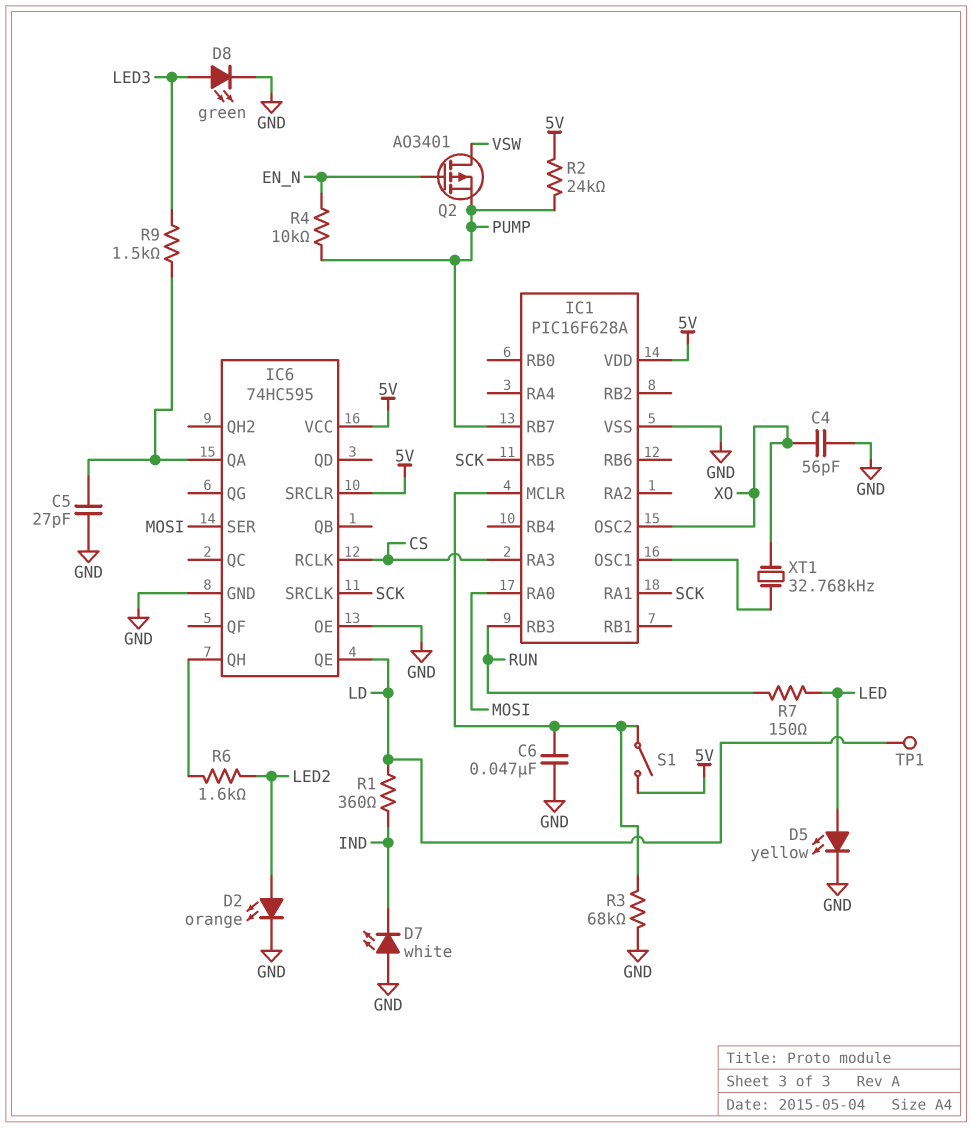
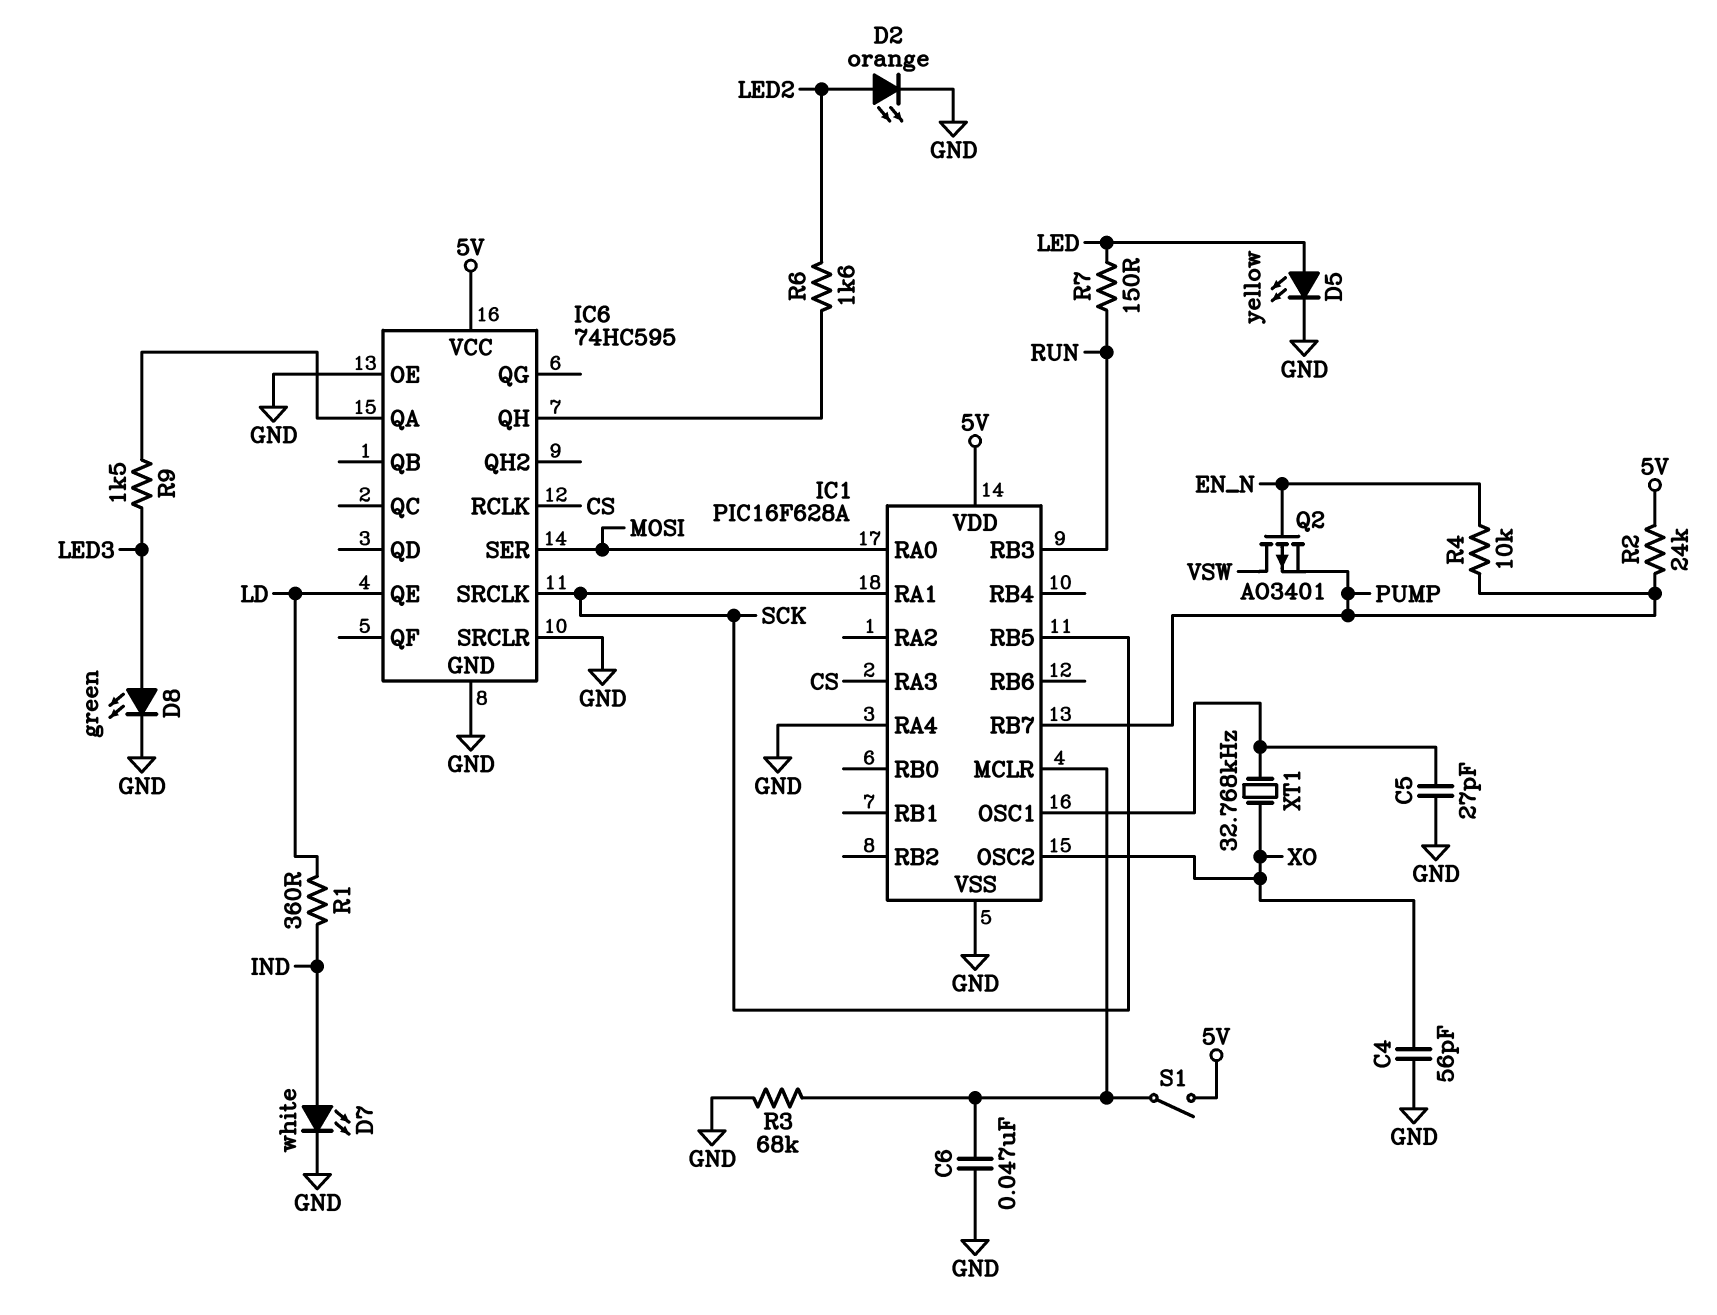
C5: 27pF (GND, IC6/QA) -> 27pF (GND, IC1/OSC1)
D7: LED white (A GND, K IND) -> LED white (A IND, K GND)
IC1 pin RA4: none -> GND
IC6 pin SRCLR: 5V -> GND
TP1: test point (LD) -> none

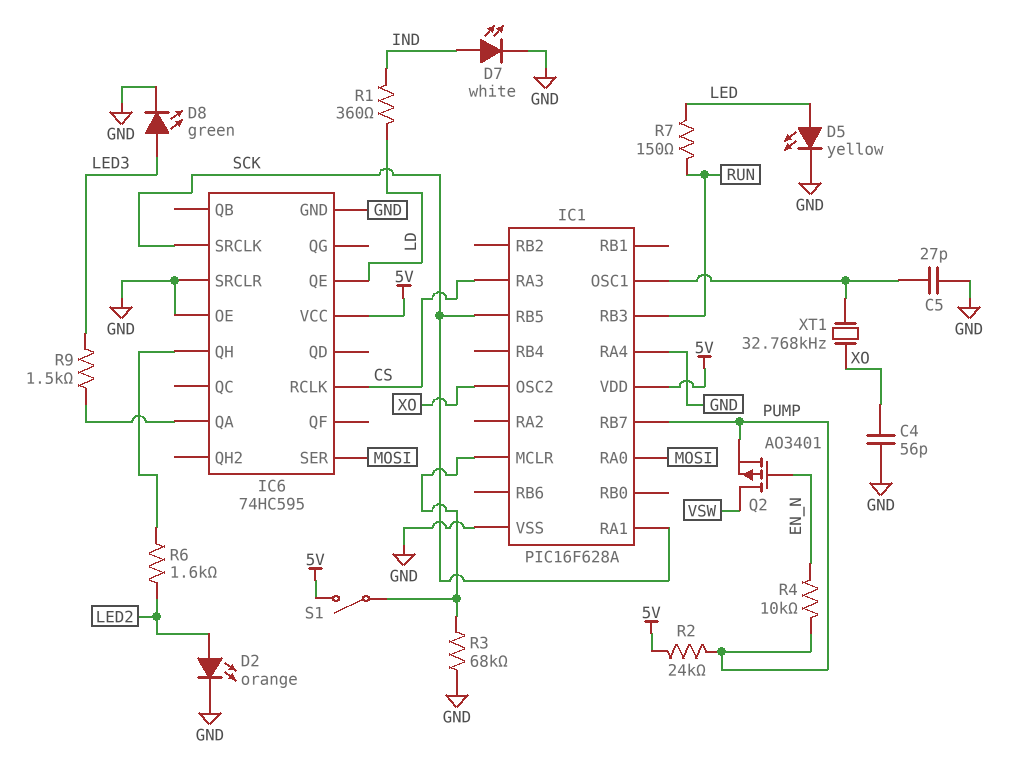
C6: 47nF (GND, IC1/MCLR) -> none

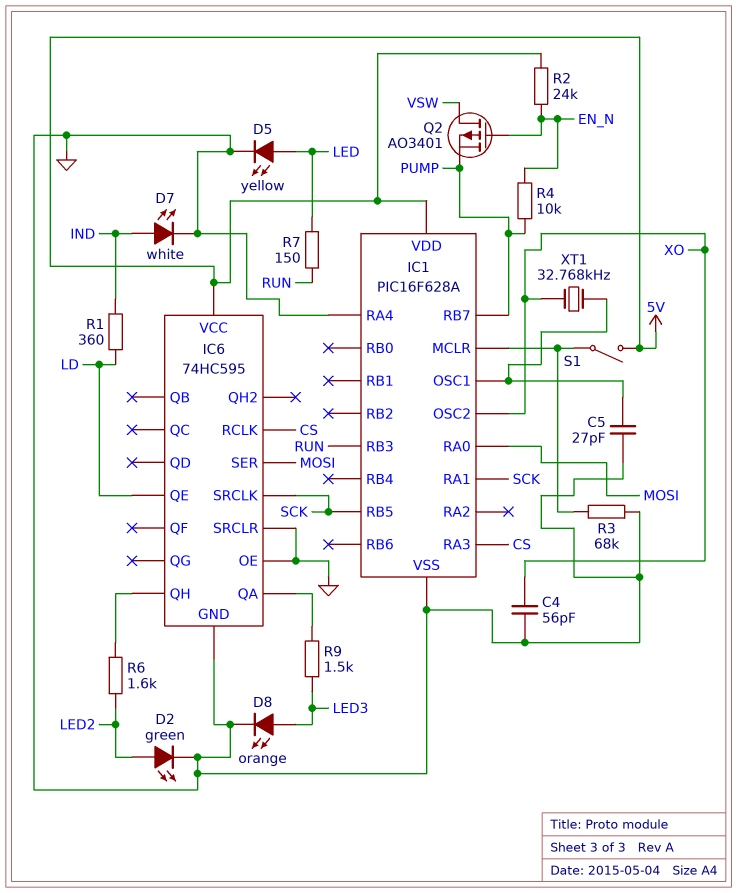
D2: LED orange (A LED2, K GND) -> LED green (A LED2, K GND)
D8: LED green (A LED3, K GND) -> LED orange (A LED3, K GND)
R2: 24k (5V, PUMP) -> 24k (5V, EN_N)

